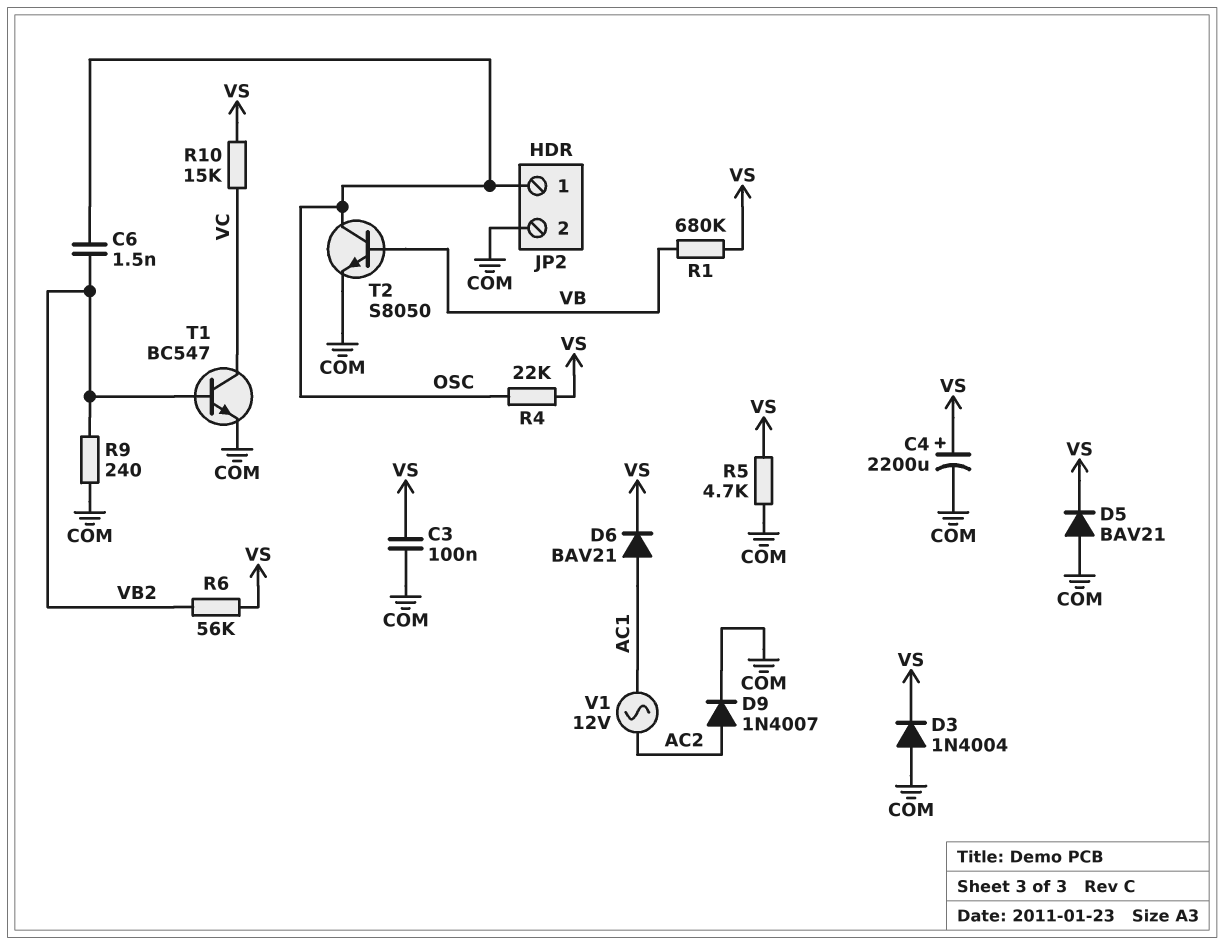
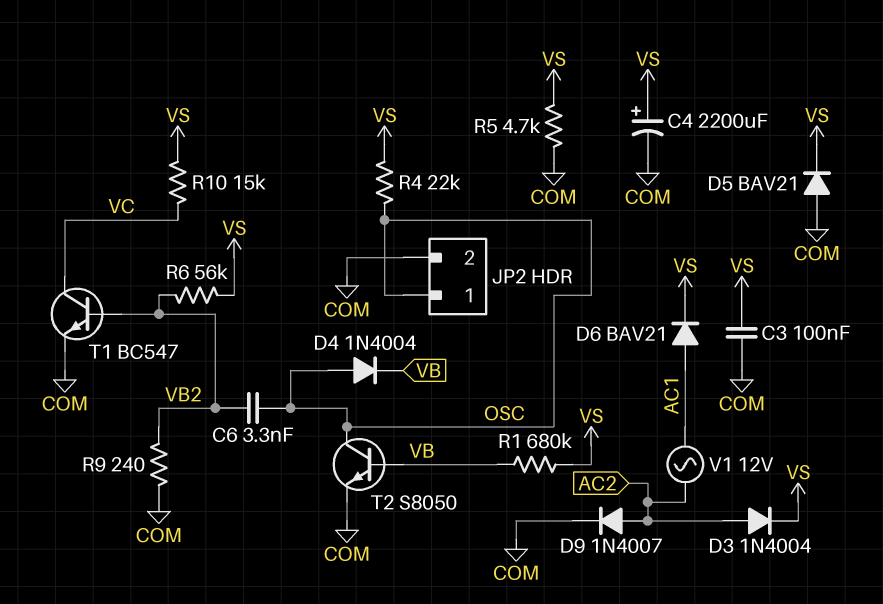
C6: 1.5nF (OSC, VB2) -> 3.3nF (OSC, VB2)
D3: diode 1N4004 (A COM, K VS) -> diode 1N4004 (A AC2, K VS)
D4: none -> diode 1N4004 (A OSC, K VB)

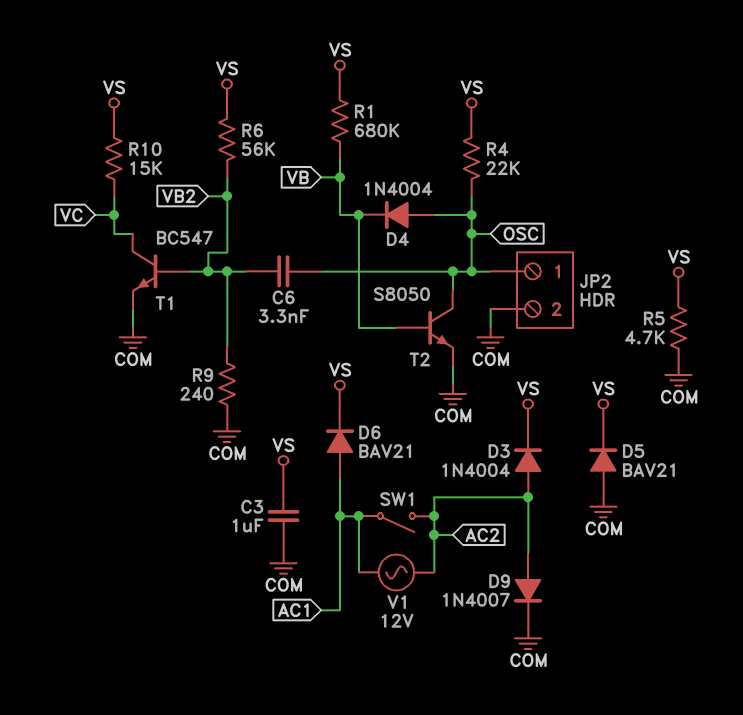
C3: 100nF (COM, VS) -> 1uF (COM, VS)
C4: 2200uF (plus VS, minus COM) -> none
SW1: none -> switch (AC1, AC2)

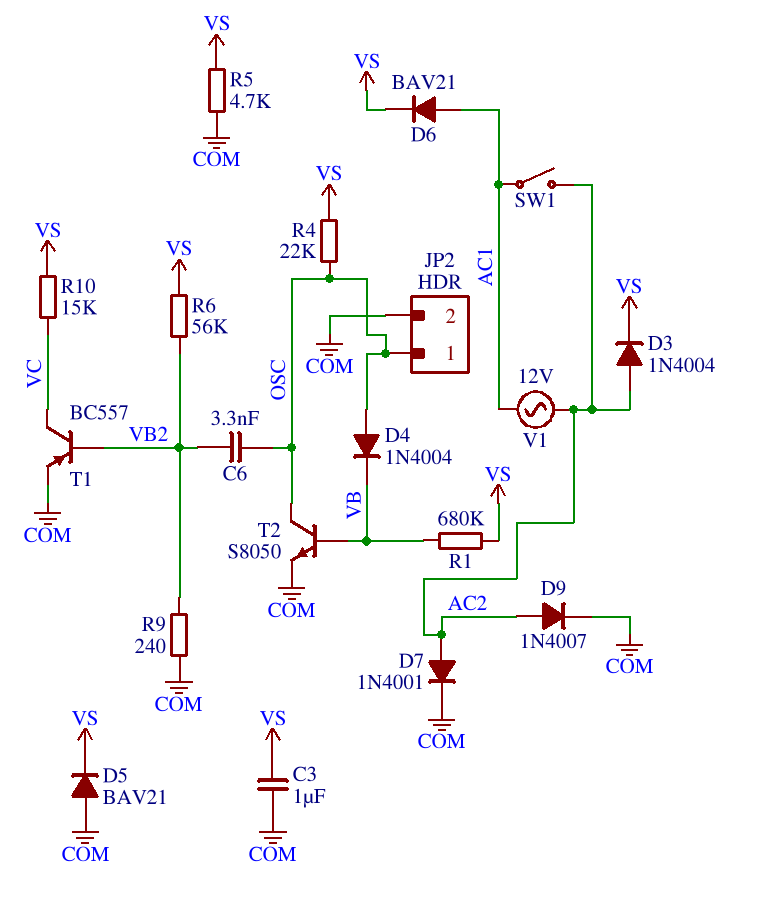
D7: none -> diode 1N4001 (A AC2, K COM)
T1: NPN BC547 (B VB2, C VC, E COM) -> PNP BC557 (B VB2, C VC, E COM)

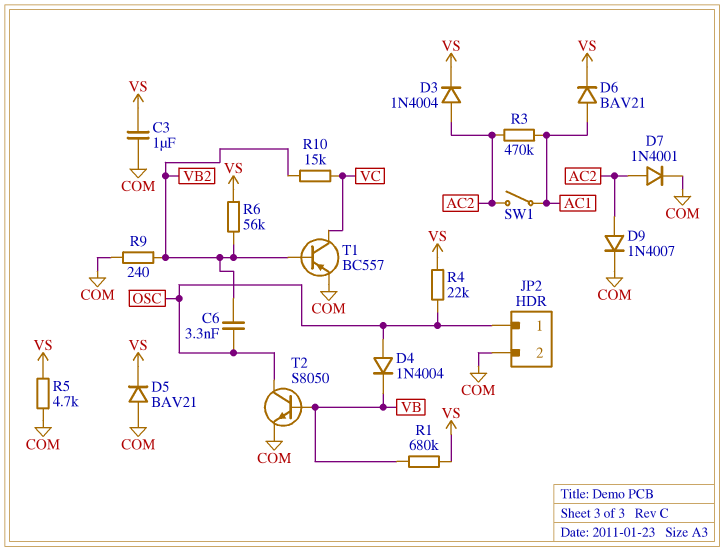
R3: none -> 470k (AC1, AC2)
R10: 15k (VC, VS) -> 15k (VB2, VC)
V1: AC 12V (AC1, AC2) -> none

